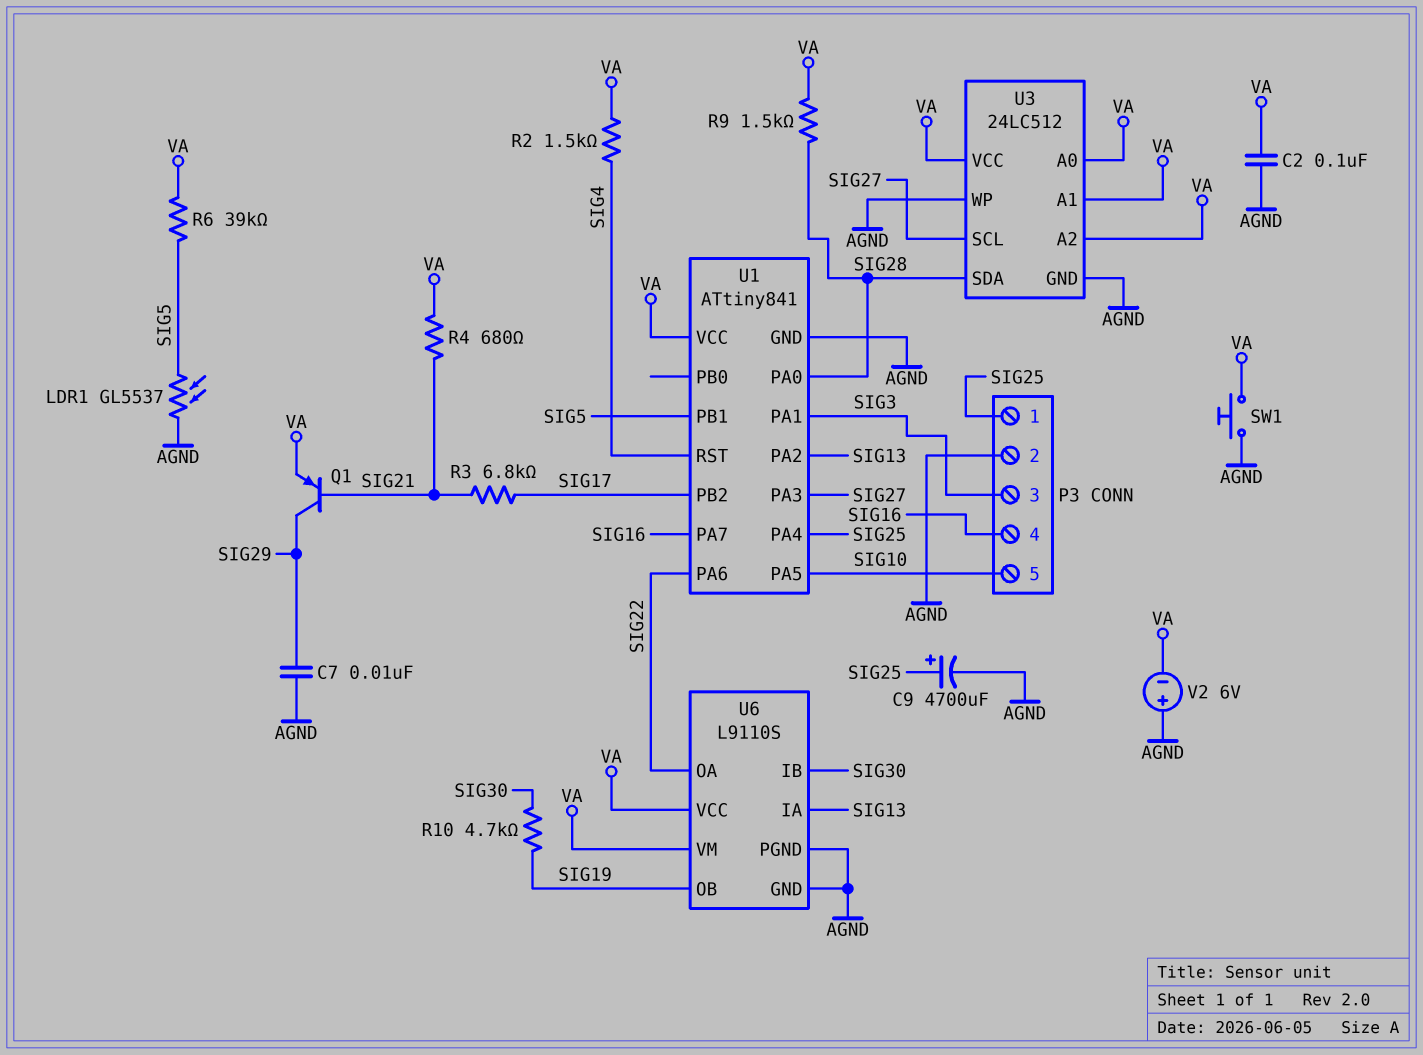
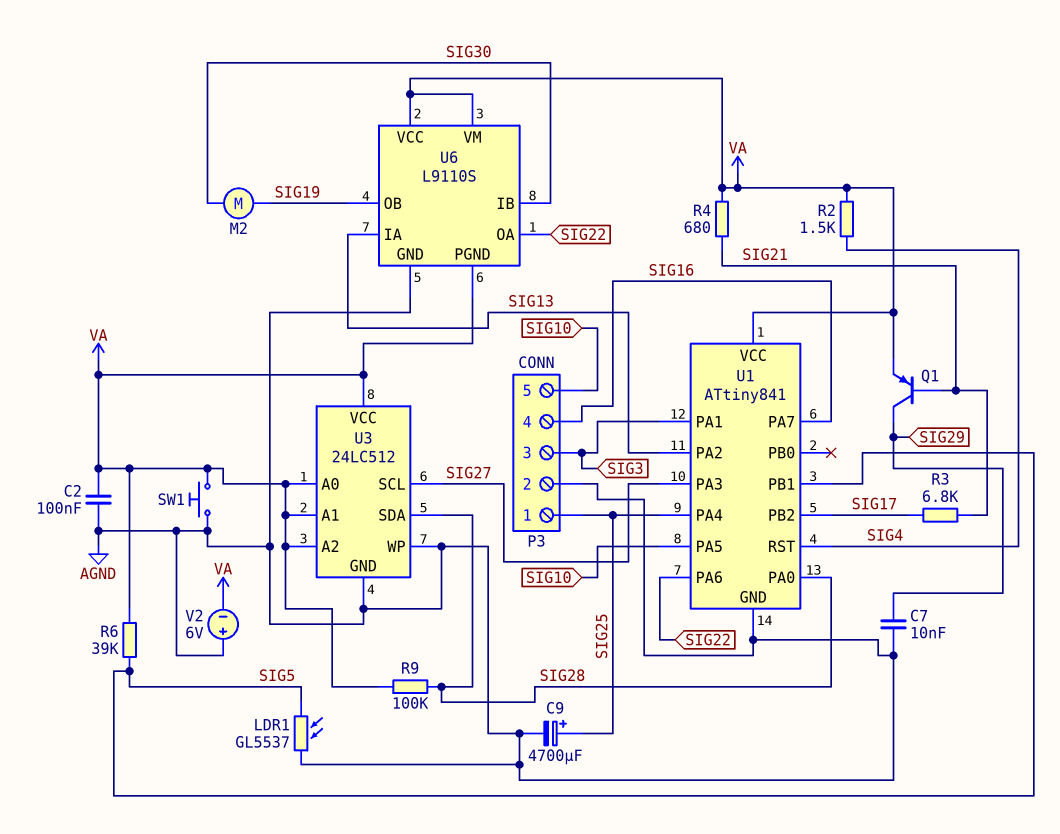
M2: none -> motor (SIG19, SIG30)
R9: 1.5k (SIG28, VA) -> 100k (SIG28, VA)
R10: 4.7k (SIG19, SIG30) -> none
U6 pin PGND: AGND -> VA

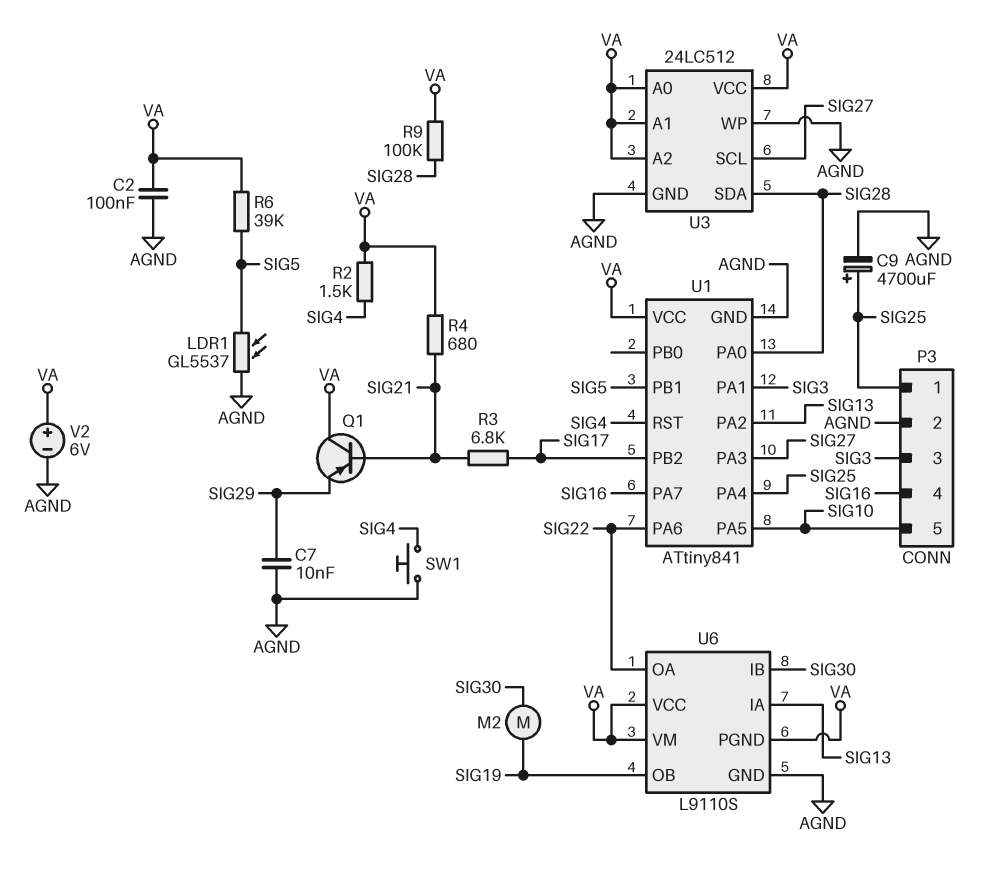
Q1: PNP (B SIG21, C SIG29, E VA) -> PNP (B SIG21, C VA, E SIG29)
SW1: button (AGND, VA) -> button (AGND, SIG4)
V2: 6V (plus AGND, minus VA) -> 6V (plus VA, minus AGND)

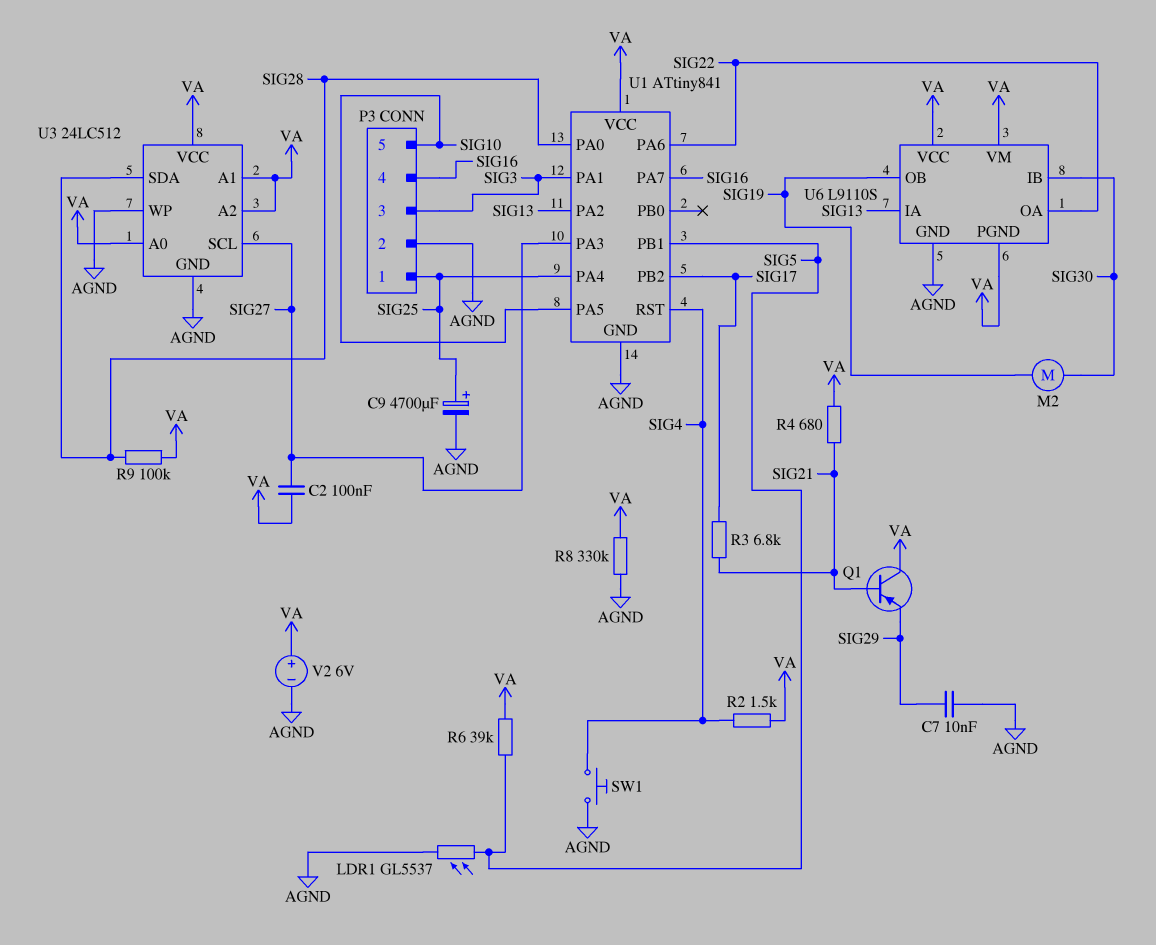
C2: 100nF (AGND, VA) -> 100nF (SIG27, VA)
R8: none -> 330k (AGND, VA)

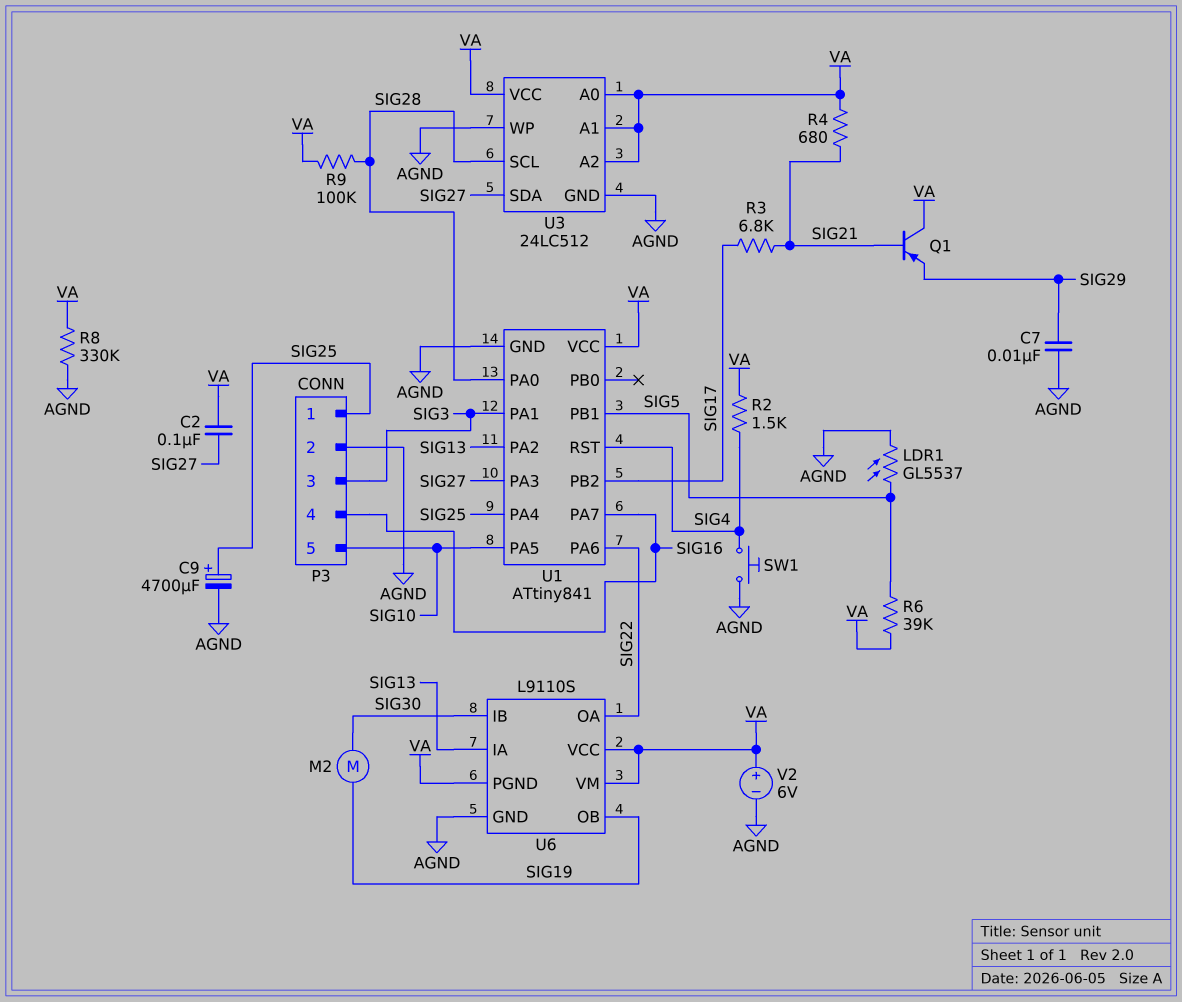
U3 pin SCL: SIG27 -> SIG28
U3 pin SDA: SIG28 -> SIG27

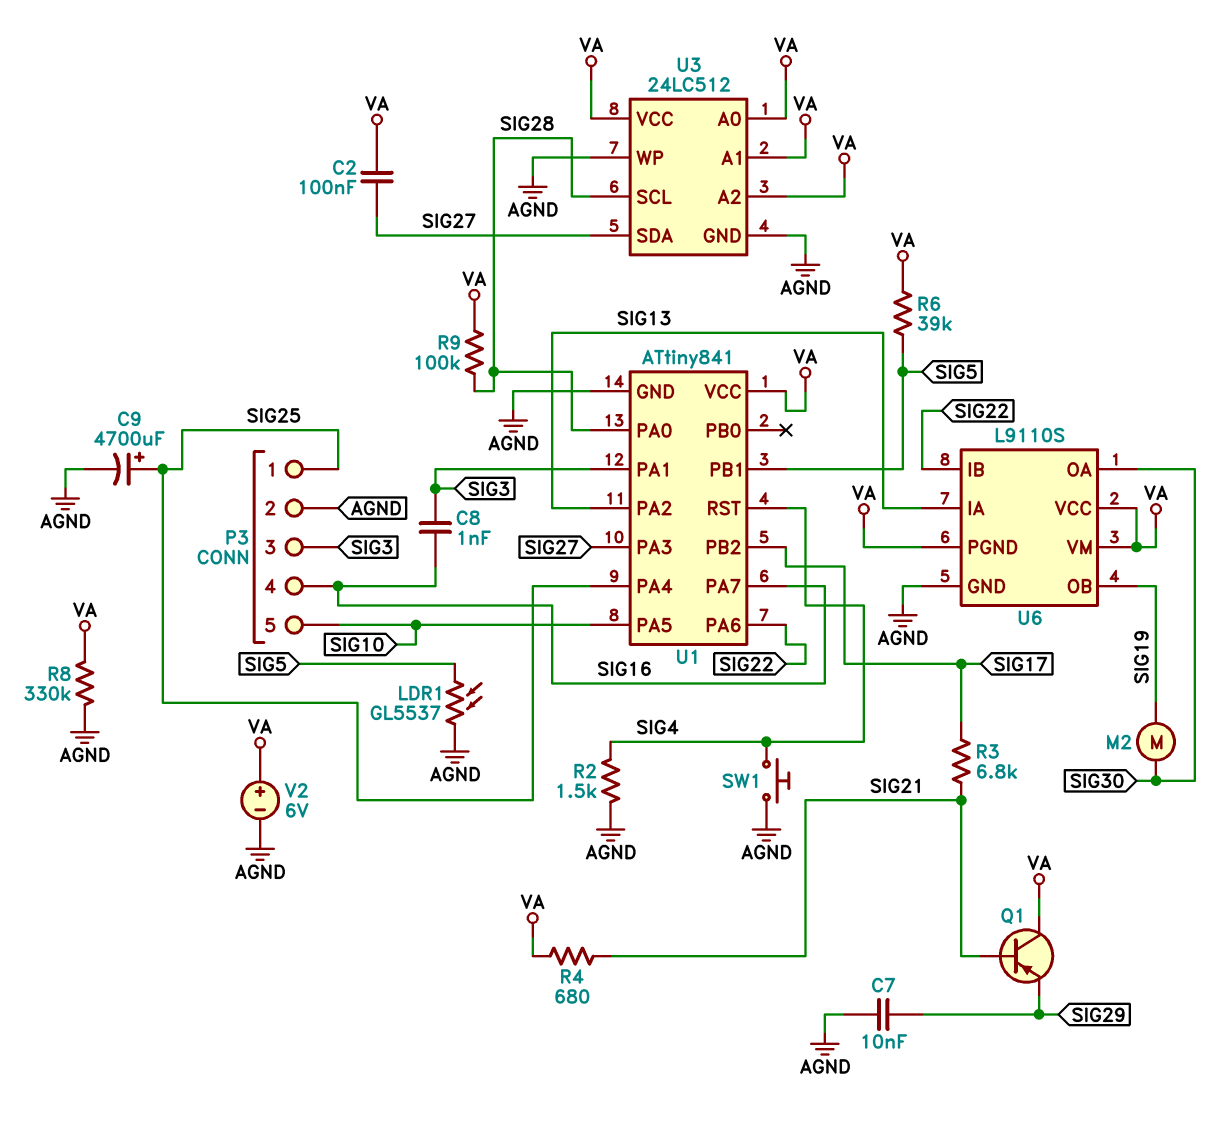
C8: none -> 1nF (SIG3, SIG16)
R2: 1.5k (SIG4, VA) -> 1.5k (AGND, SIG4)
U6 pin IB: SIG30 -> SIG22
U6 pin OA: SIG22 -> SIG30

